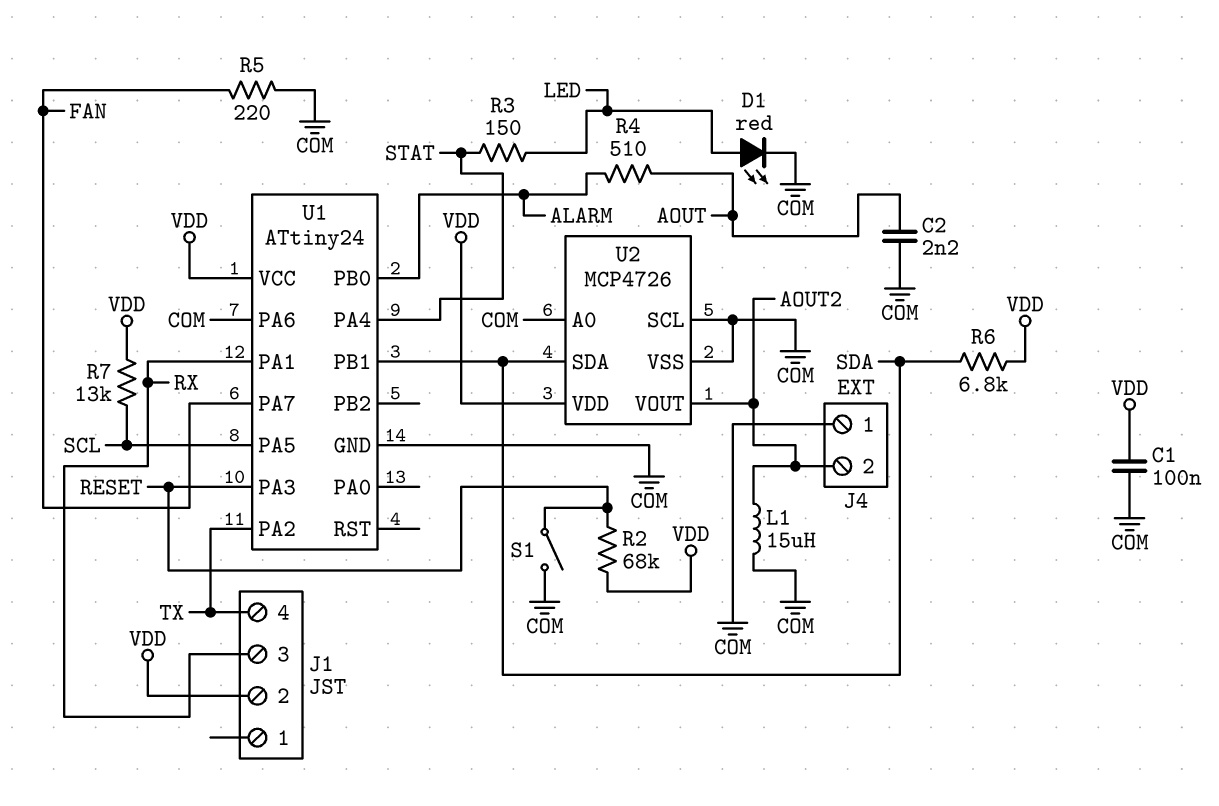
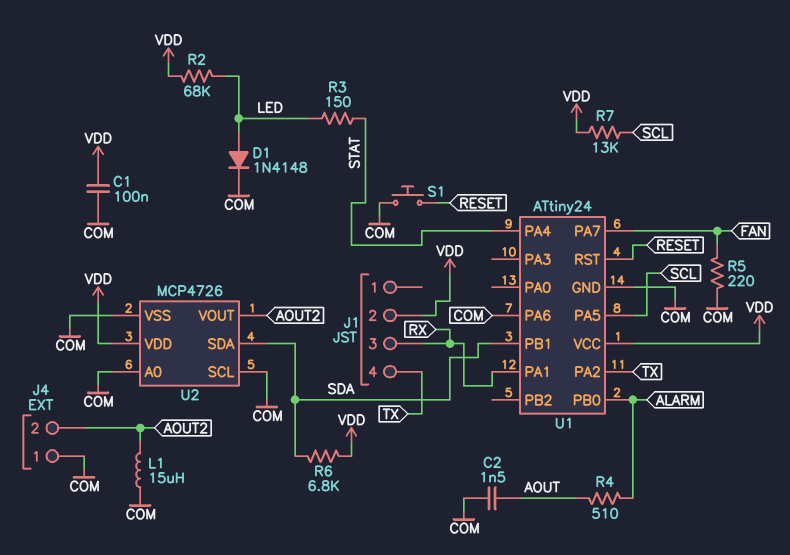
C2: 2.2nF (AOUT, COM) -> 1.5nF (AOUT, COM)
D1: LED red (A LED, K COM) -> diode 1N4148 (A LED, K COM)
R2: 68k (RESET, VDD) -> 68k (LED, VDD)
S1: switch (COM, RESET) -> button (COM, RESET)
U1 pin PA3: RESET -> none
U1 pin RST: none -> RESET

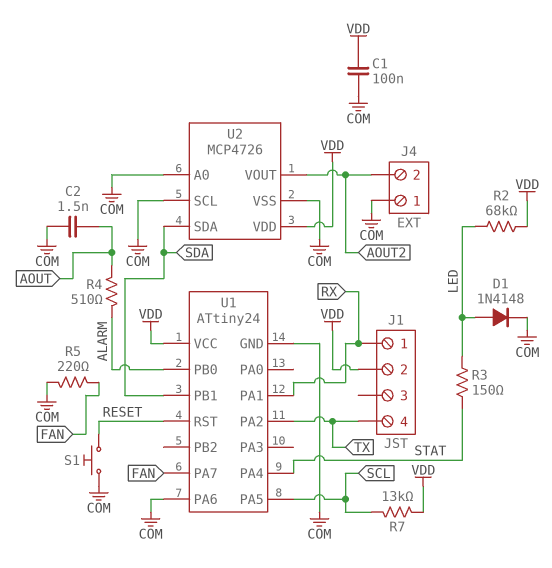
J1 pin 1: none -> RX
J1 pin 3: RX -> none
L1: 15uH (AOUT2, COM) -> none
R6: 6.8k (SDA, VDD) -> none

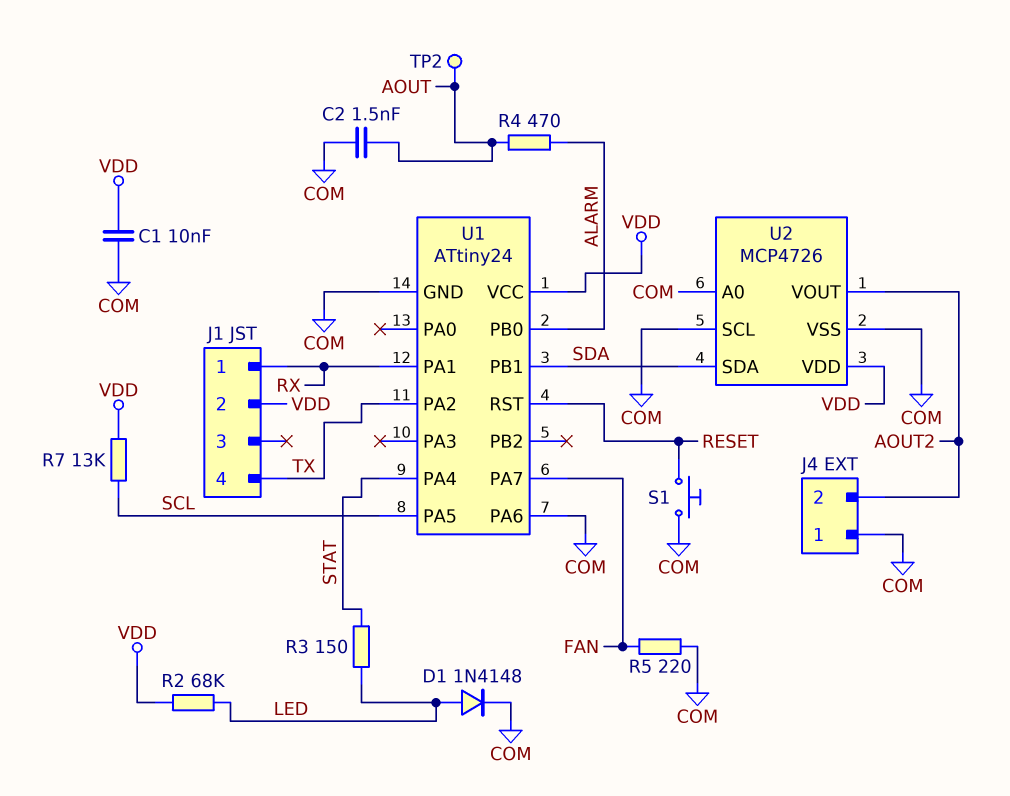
C1: 100nF (COM, VDD) -> 10nF (COM, VDD)
R4: 510 (ALARM, AOUT) -> 470 (ALARM, AOUT)
TP2: none -> test point (AOUT)

